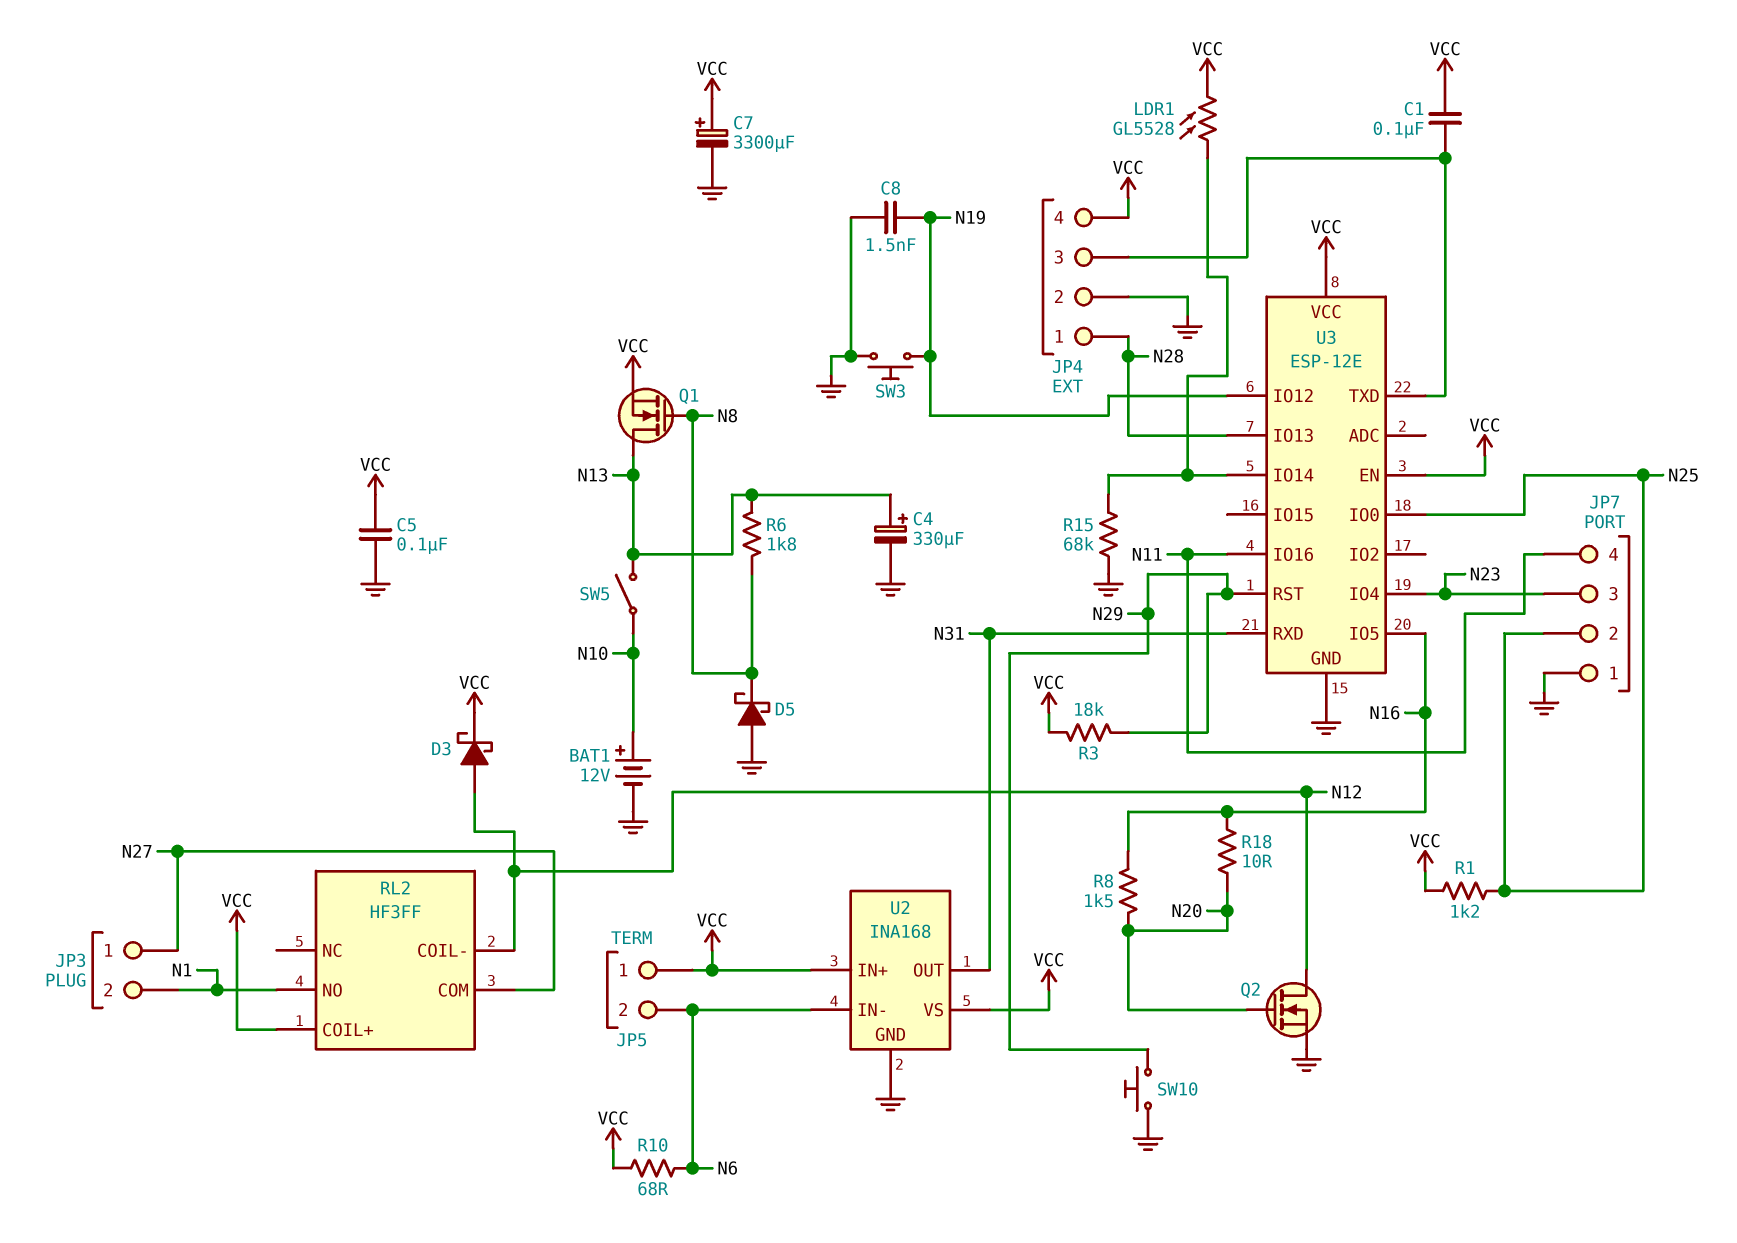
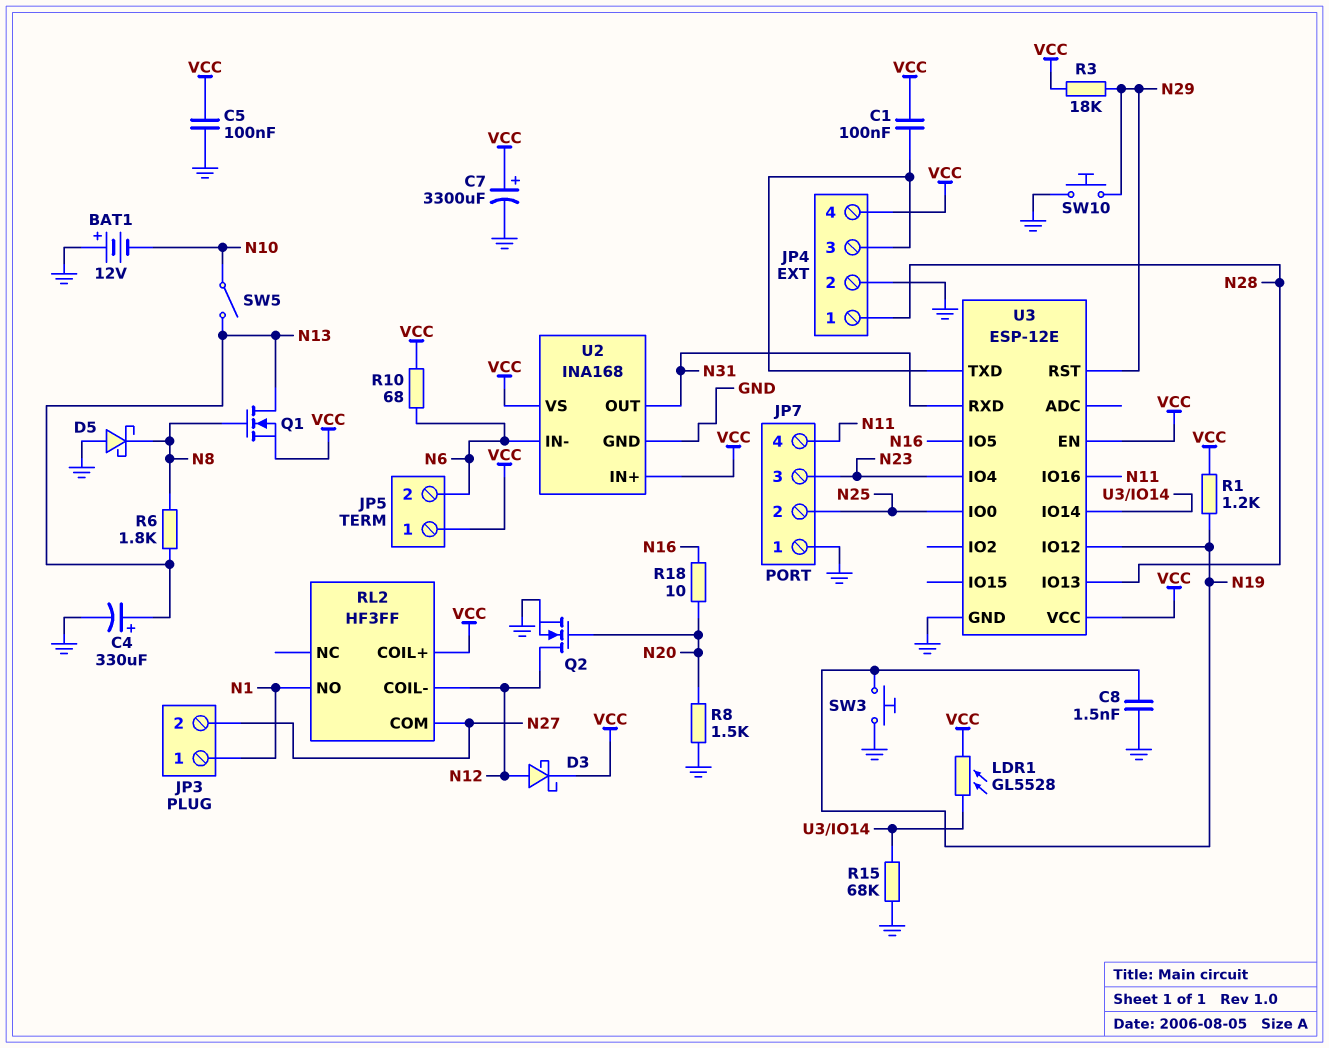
BAT1: 12V (plus N10, minus GND) -> 12V (plus GND, minus N10)
JP3 pin 1: N27 -> N1
JP3 pin 2: N1 -> N27
R1: 1.2k (N25, VCC) -> 1.2k (N19, VCC)
R8: 1.5k (N16, N20) -> 1.5k (GND, N20)

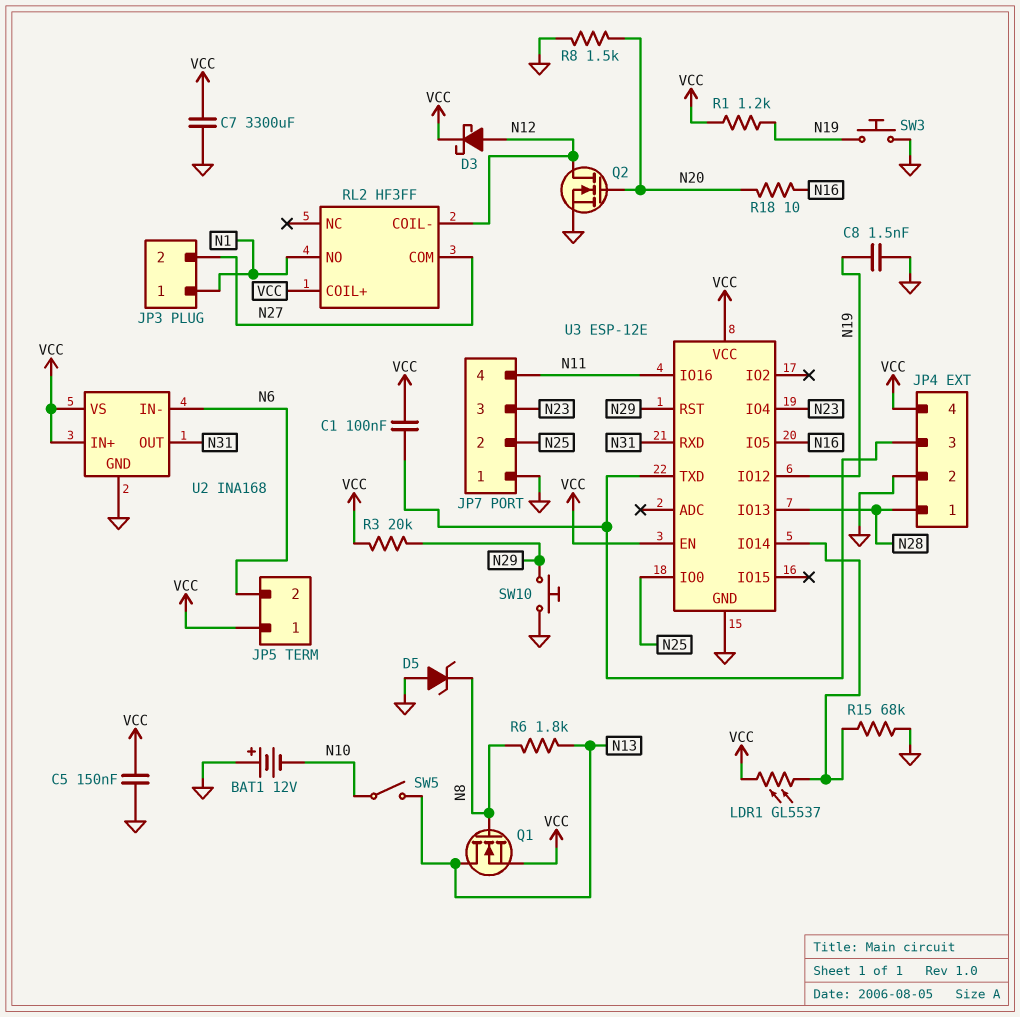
C4: 330uF (plus N13, minus GND) -> none
C5: 100nF (GND, VCC) -> 150nF (GND, VCC)
C7: 3300uF (plus VCC, minus GND) -> 3300uF (GND, VCC)
D5: schottky (A GND, K N8) -> zener (A GND, K N8)
LDR1: GL5528 (U3/IO14, VCC) -> GL5537 (U3/IO14, VCC)
R3: 18k (N29, VCC) -> 20k (N29, VCC)
R10: 68 (N6, VCC) -> none

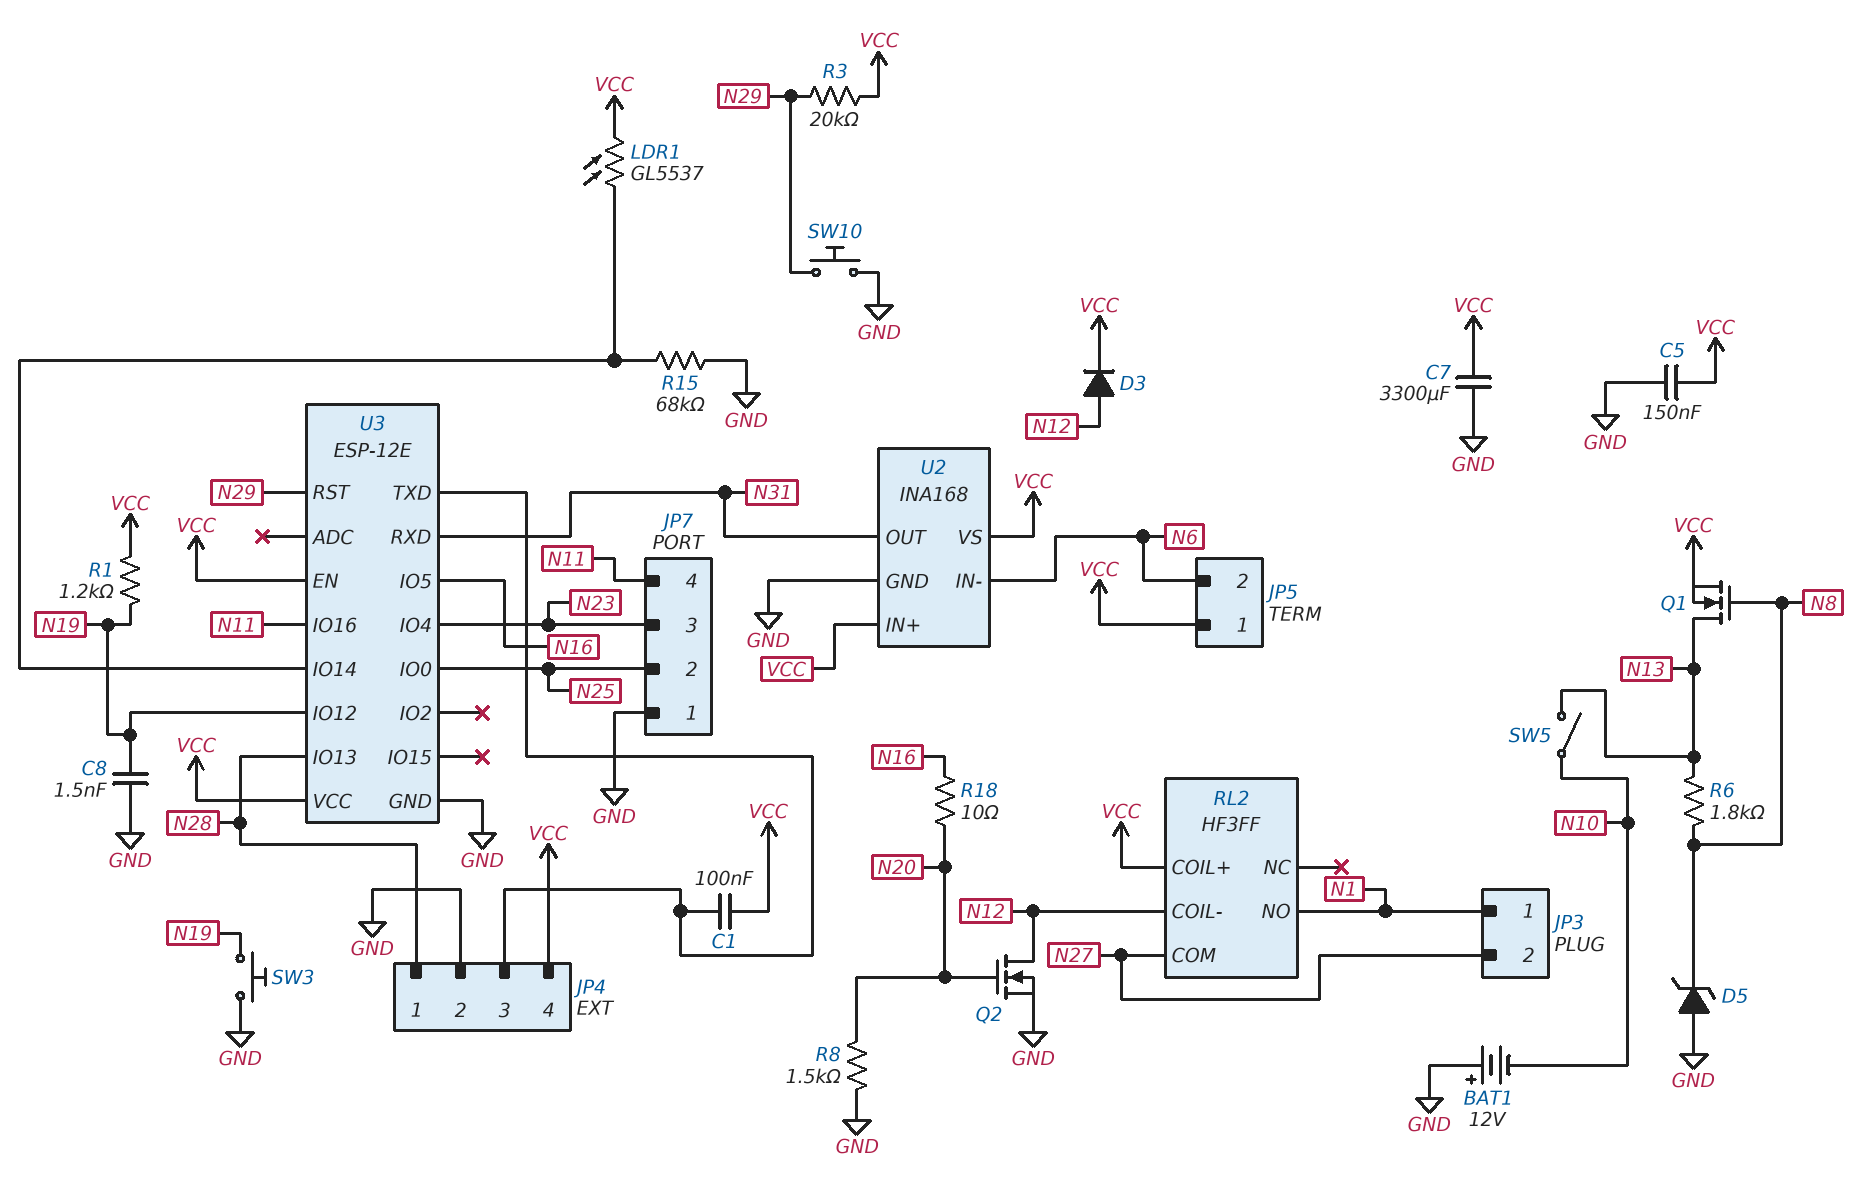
D3: schottky (A N12, K VCC) -> diode (A N12, K VCC)

